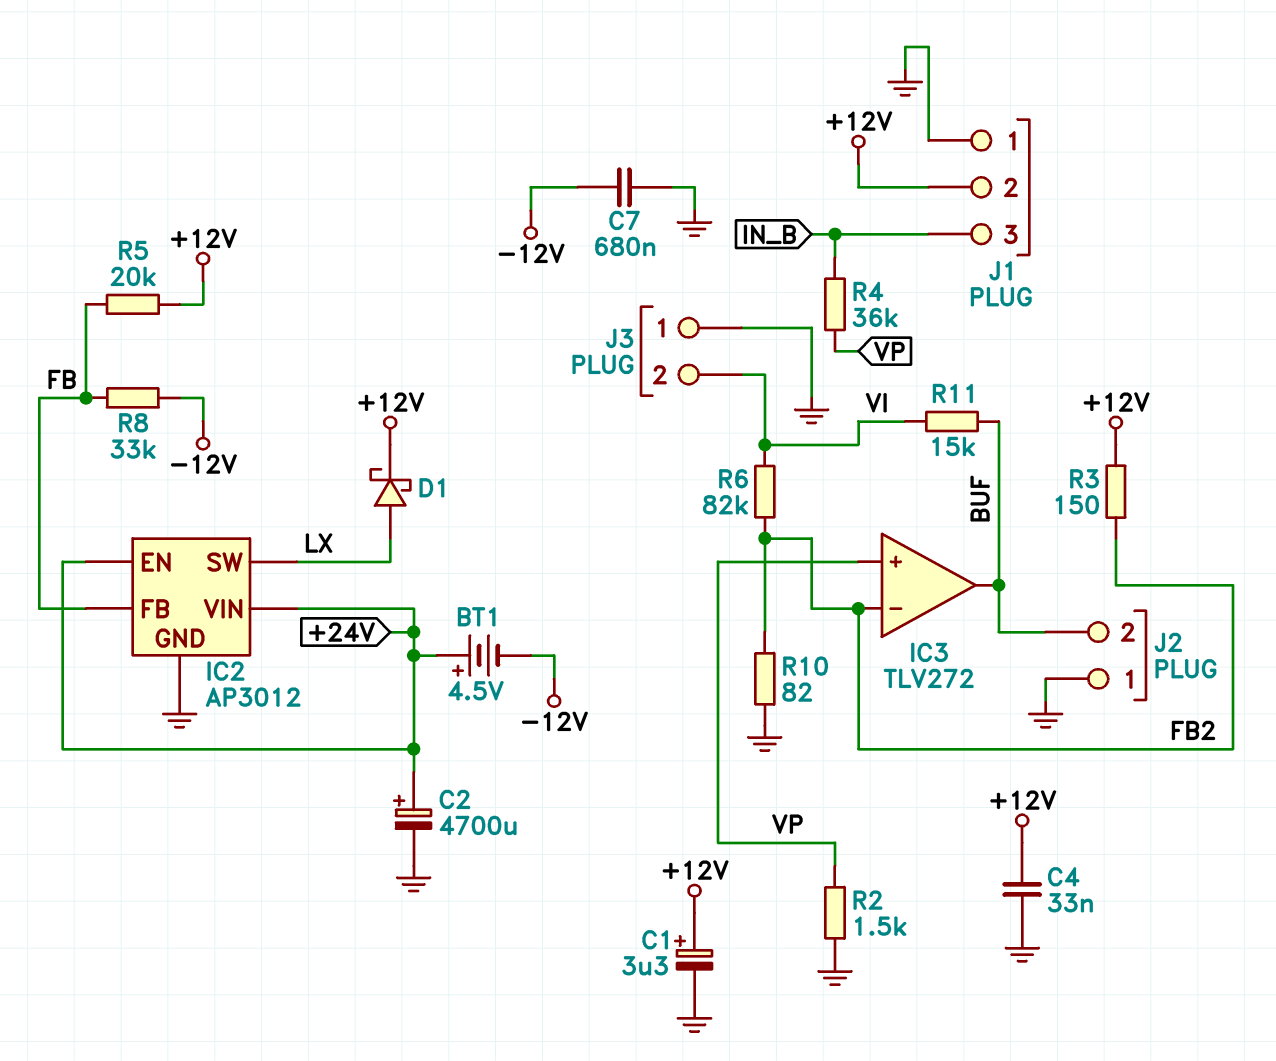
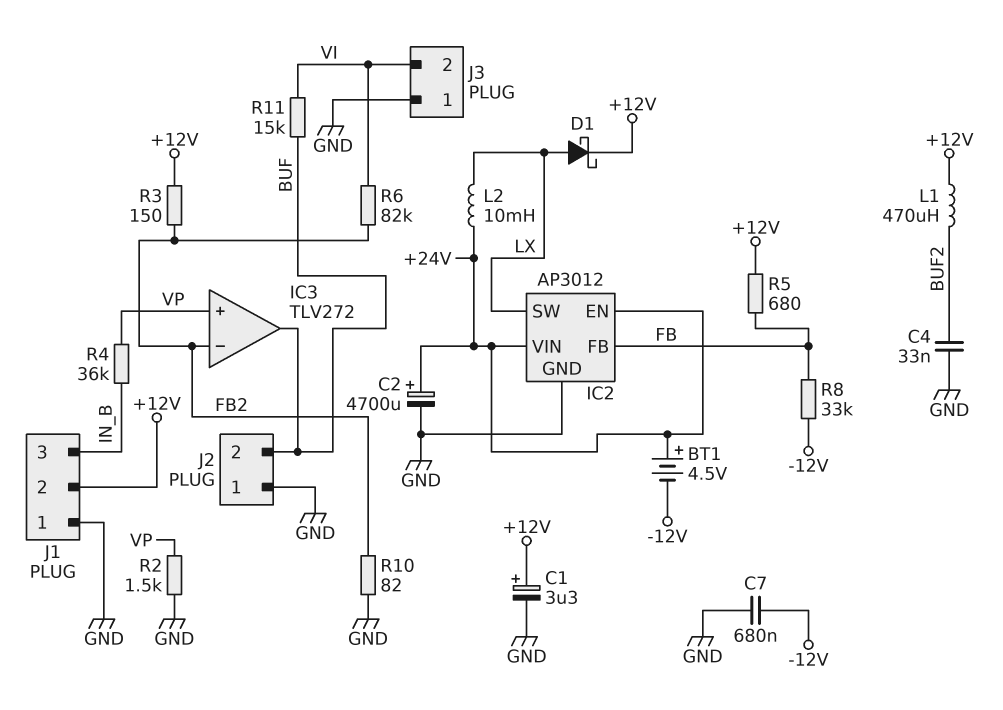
C4: 33nF (+12V, GND) -> 33nF (BUF2, GND)
L1: none -> 470uH (+12V, BUF2)
L2: none -> 10mH (+24V, LX)
R5: 20k (+12V, FB) -> 680 (+12V, FB)

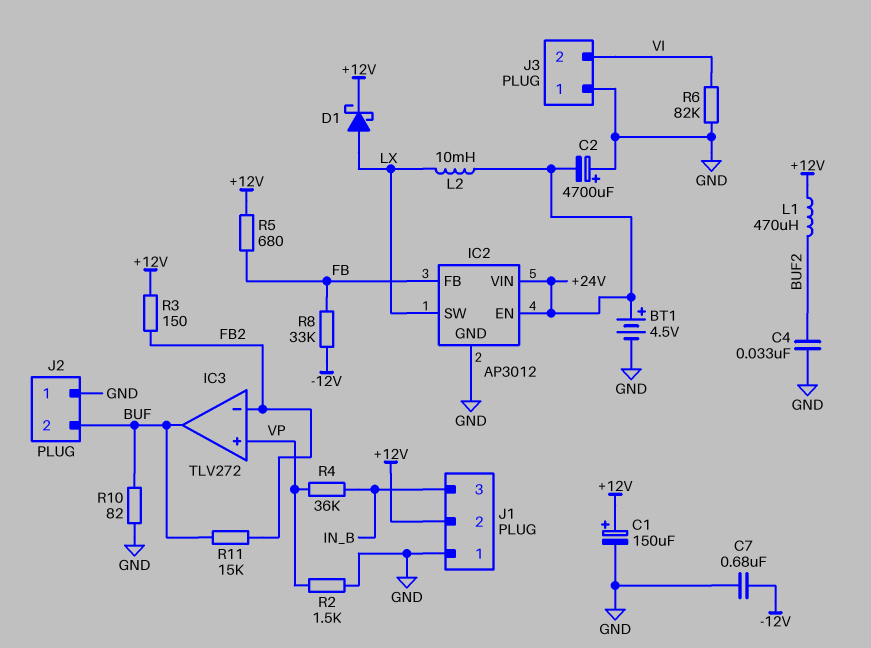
BT1: 4.5V (plus +24V, minus -12V) -> 4.5V (plus +24V, minus GND)
C1: 3.3uF (plus +12V, minus GND) -> 150uF (plus +12V, minus GND)
C2: 4700uF (plus +24V, minus GND) -> 4700uF (plus GND, minus +24V)
R6: 82k (FB2, VI) -> 82k (GND, VI)
R10: 82 (FB2, GND) -> 82 (BUF, GND)
R11: 15k (BUF, VI) -> 15k (BUF, FB2)

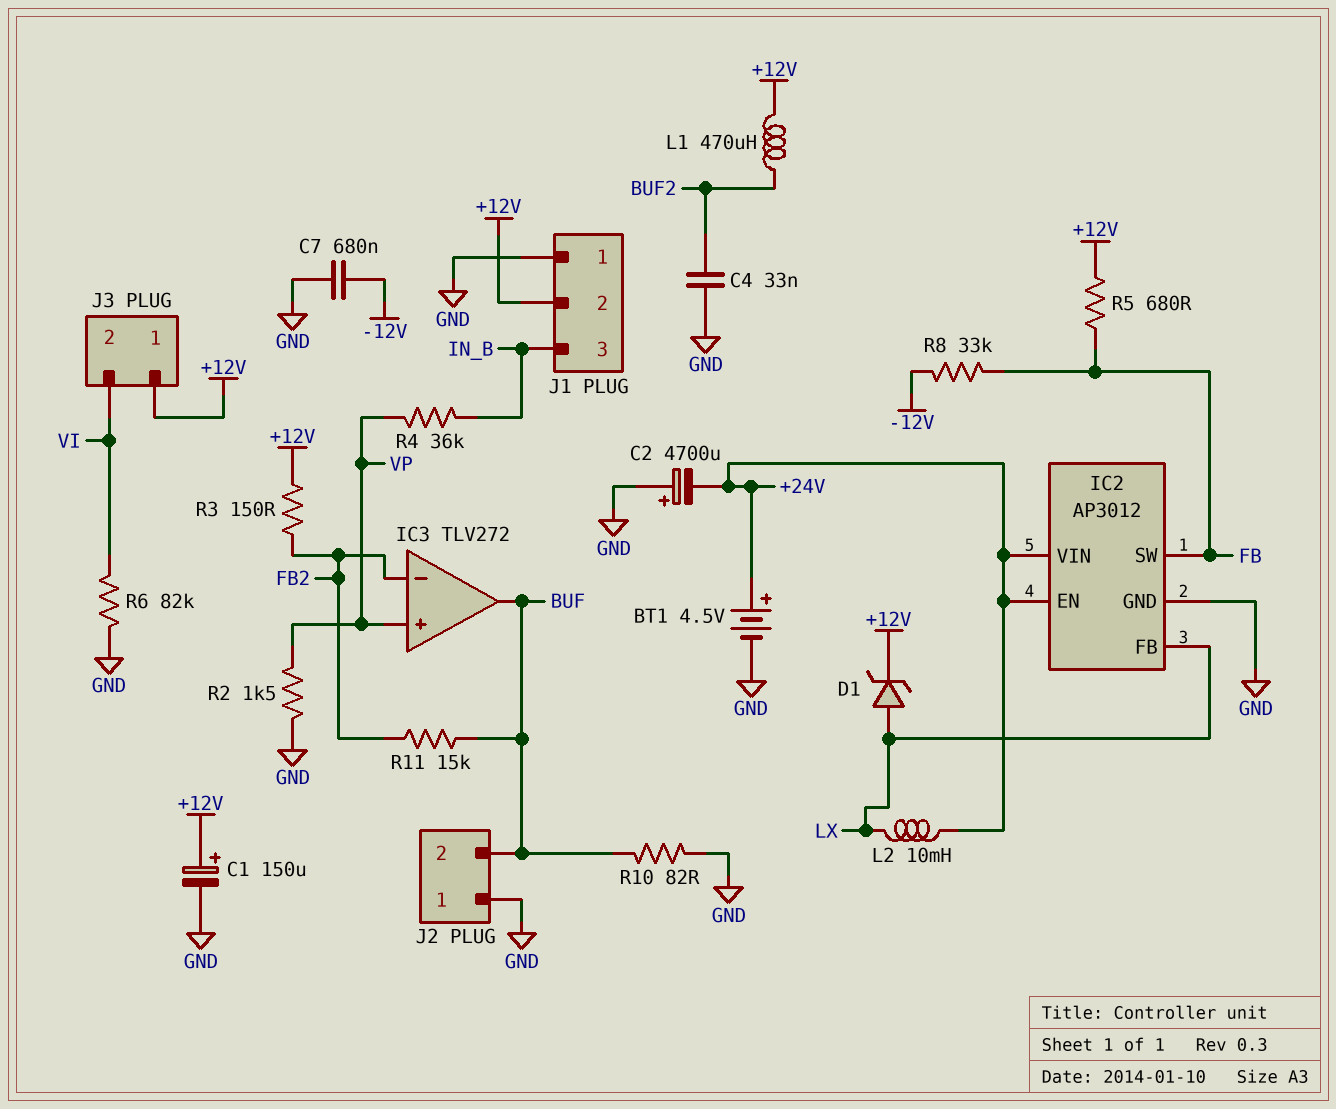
D1: schottky (A LX, K +12V) -> zener (A LX, K +12V)
IC2 pin FB: FB -> LX
IC2 pin SW: LX -> FB
J3 pin 1: GND -> +12V

